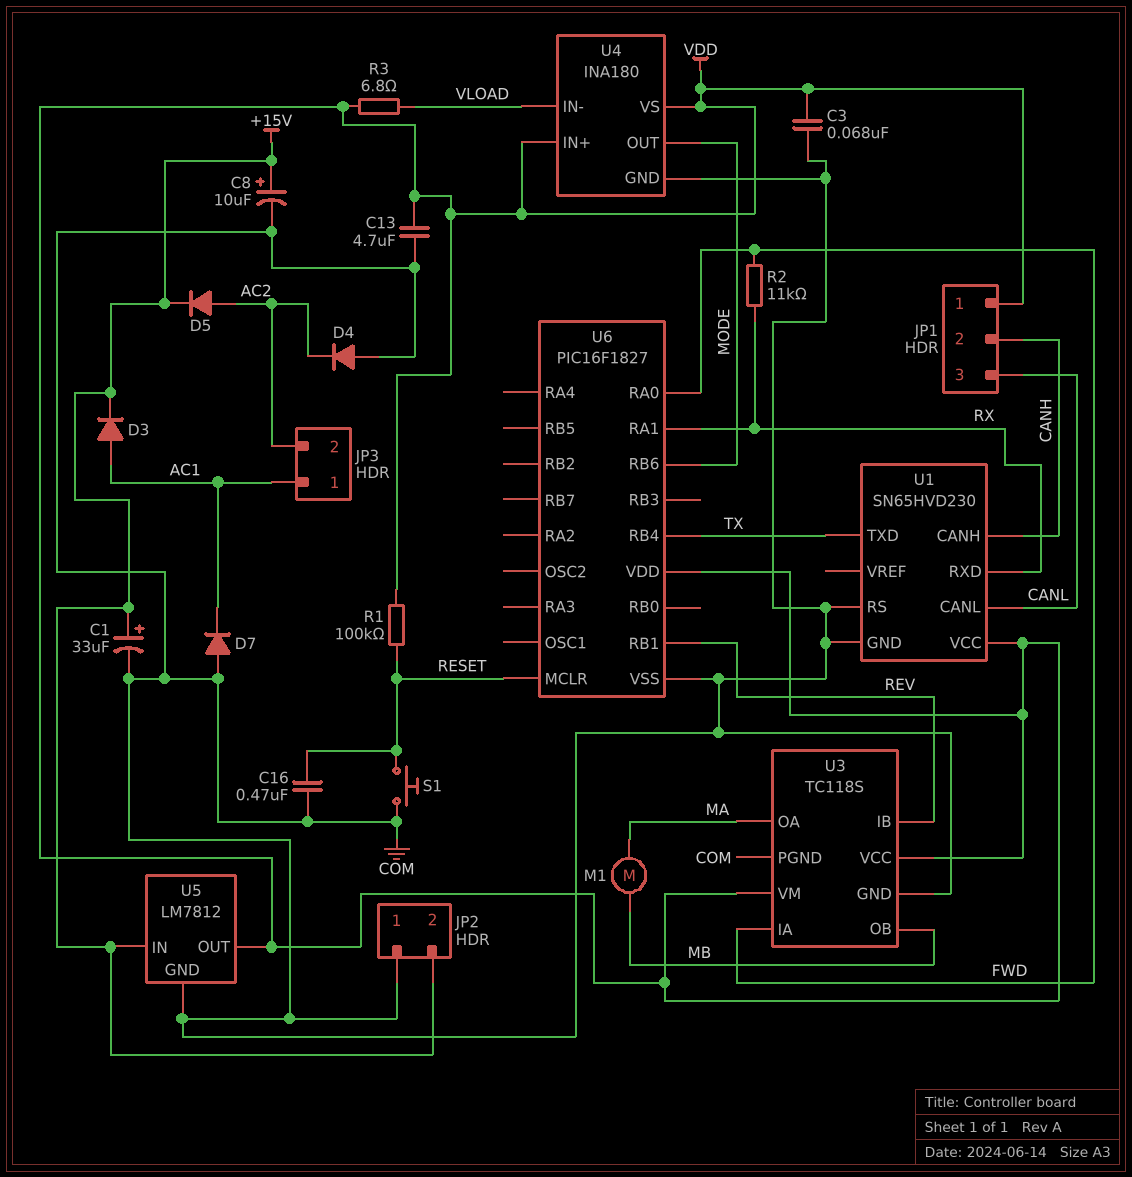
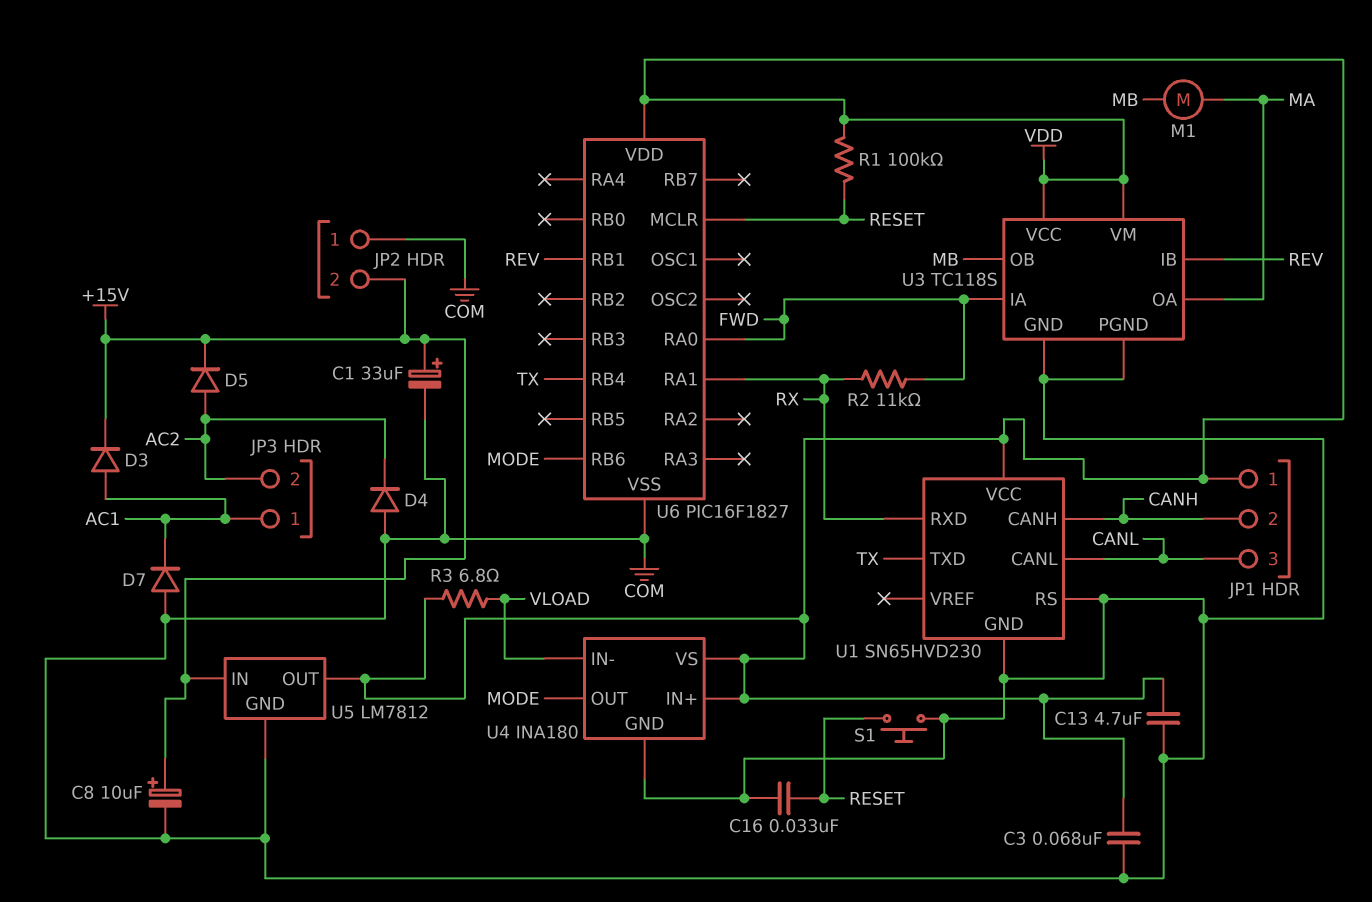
C16: 470nF (COM, RESET) -> 33nF (COM, RESET)

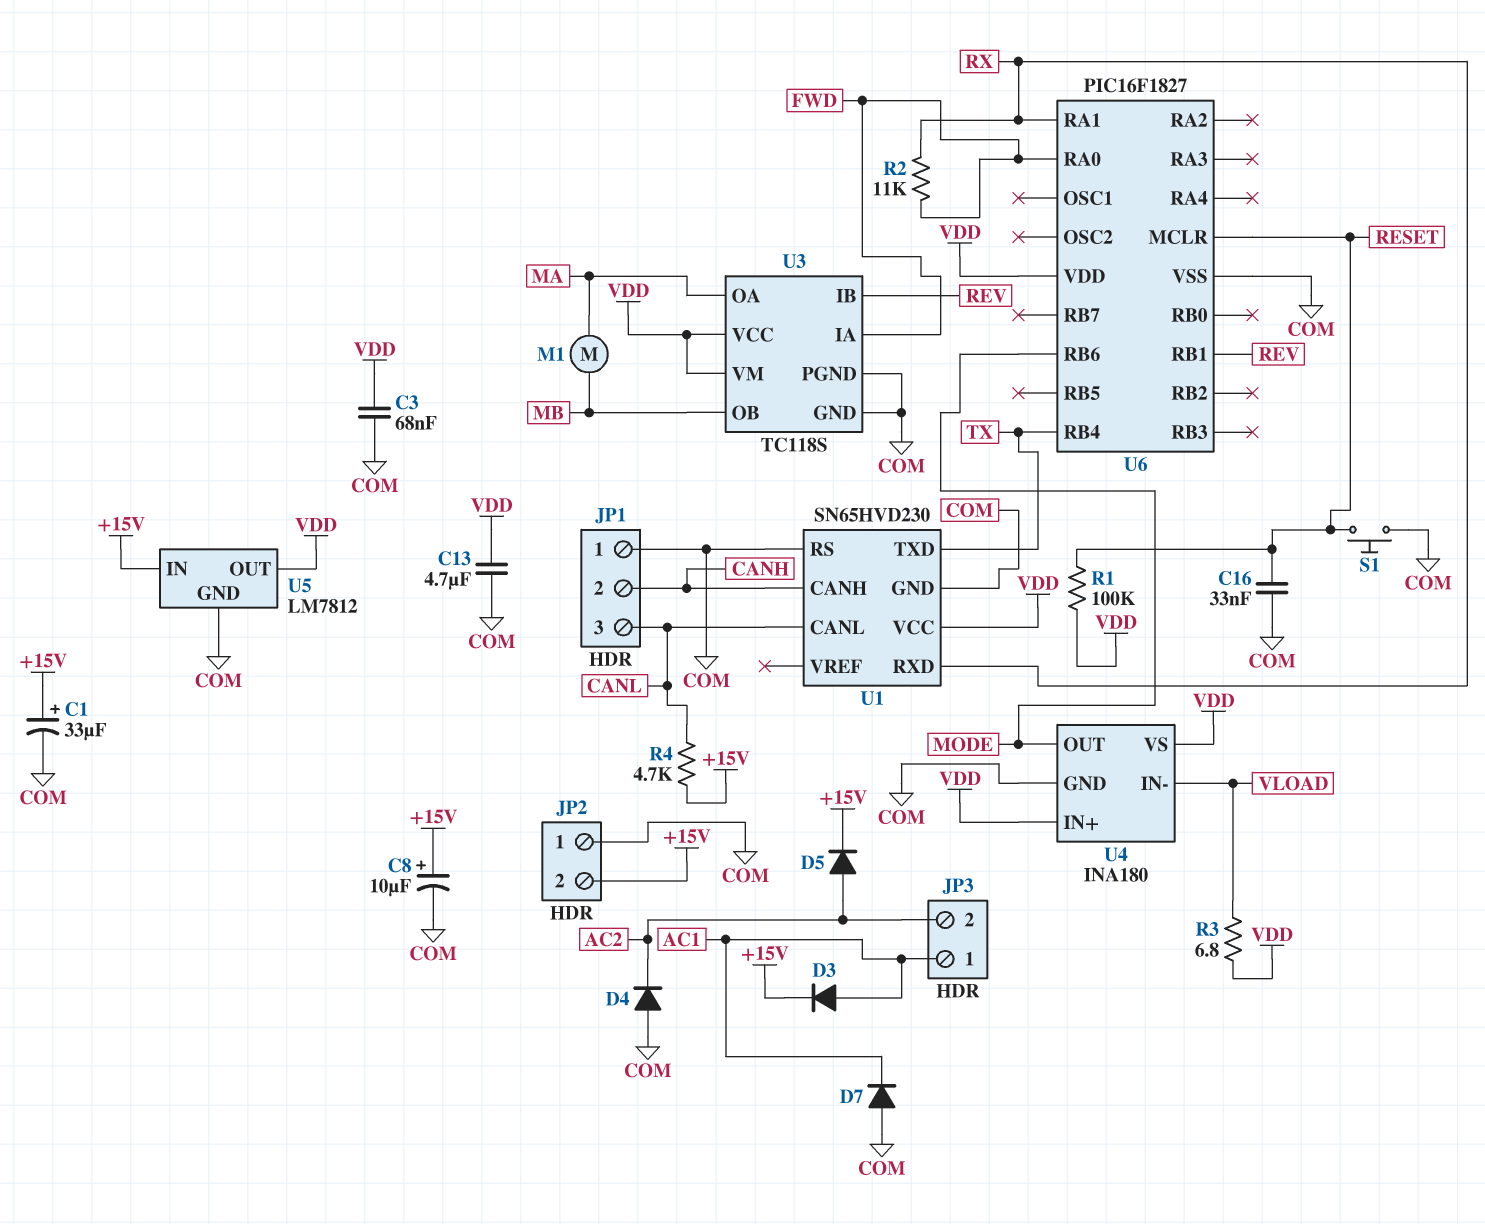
JP1 pin 1: VDD -> COM
R4: none -> 4.7k (+15V, CANL)

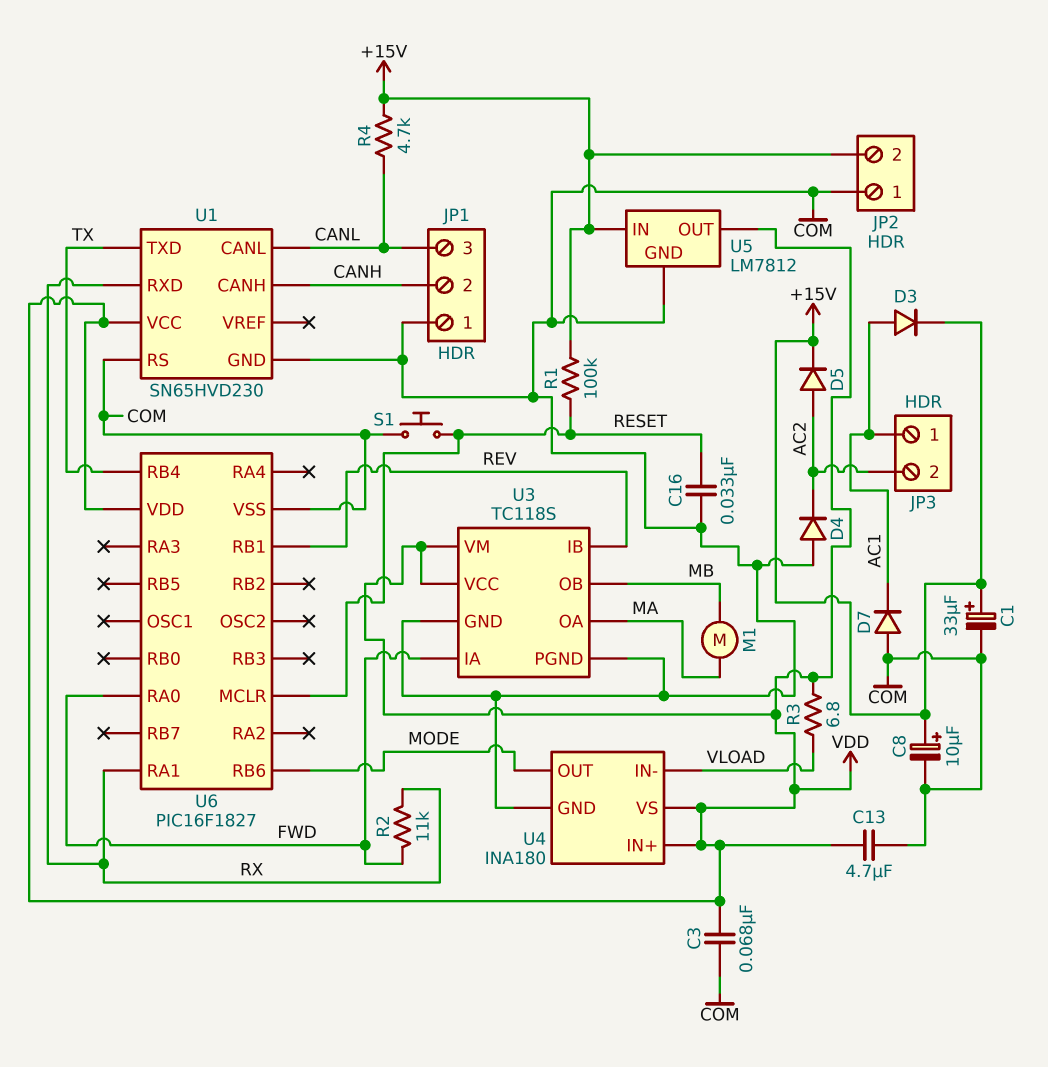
R1: 100k (RESET, VDD) -> 100k (+15V, RESET)

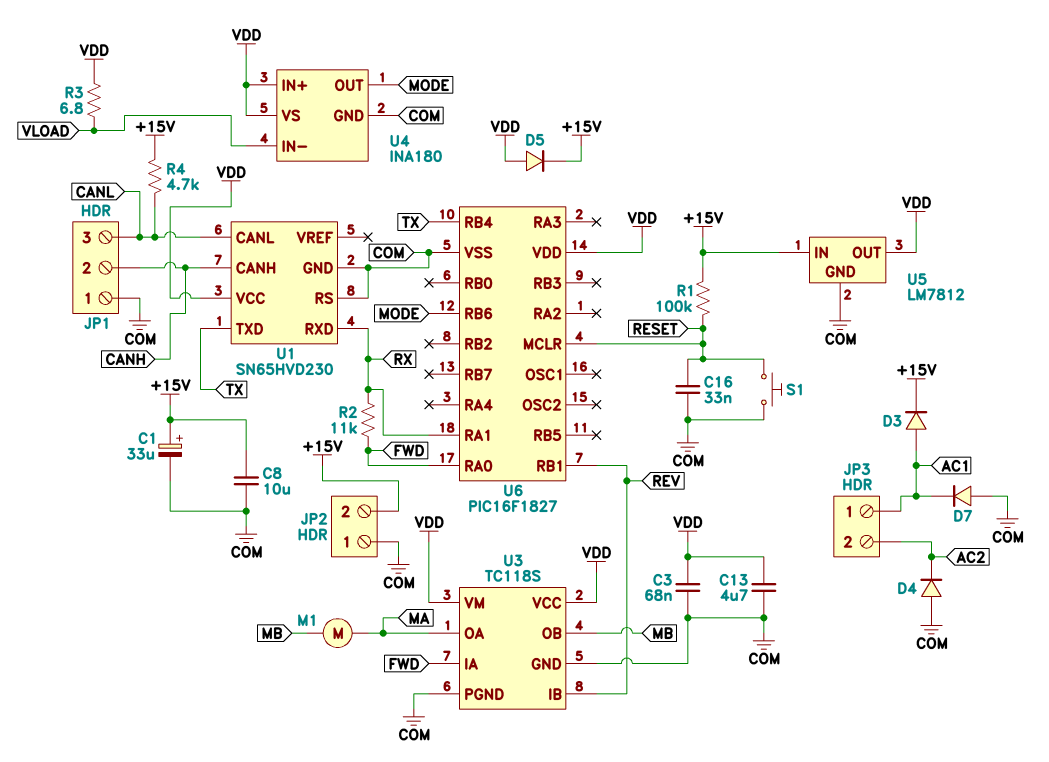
C8: 10uF (plus +15V, minus COM) -> 10uF (+15V, COM)
D5: diode (A AC2, K +15V) -> diode (A VDD, K +15V)

